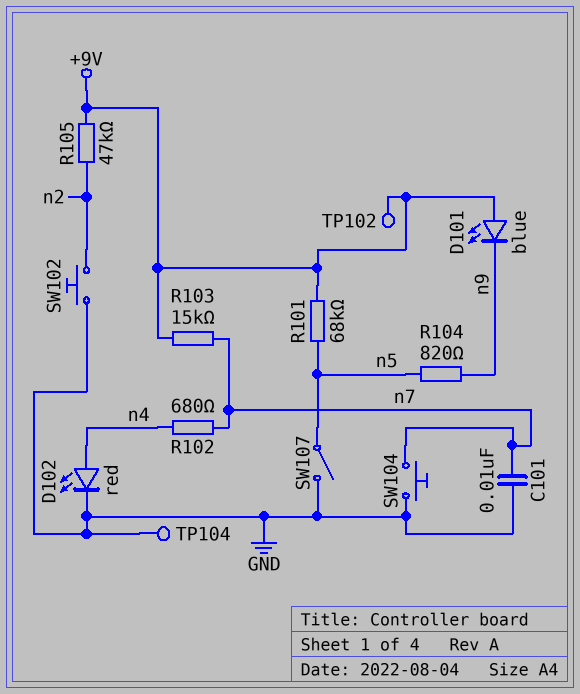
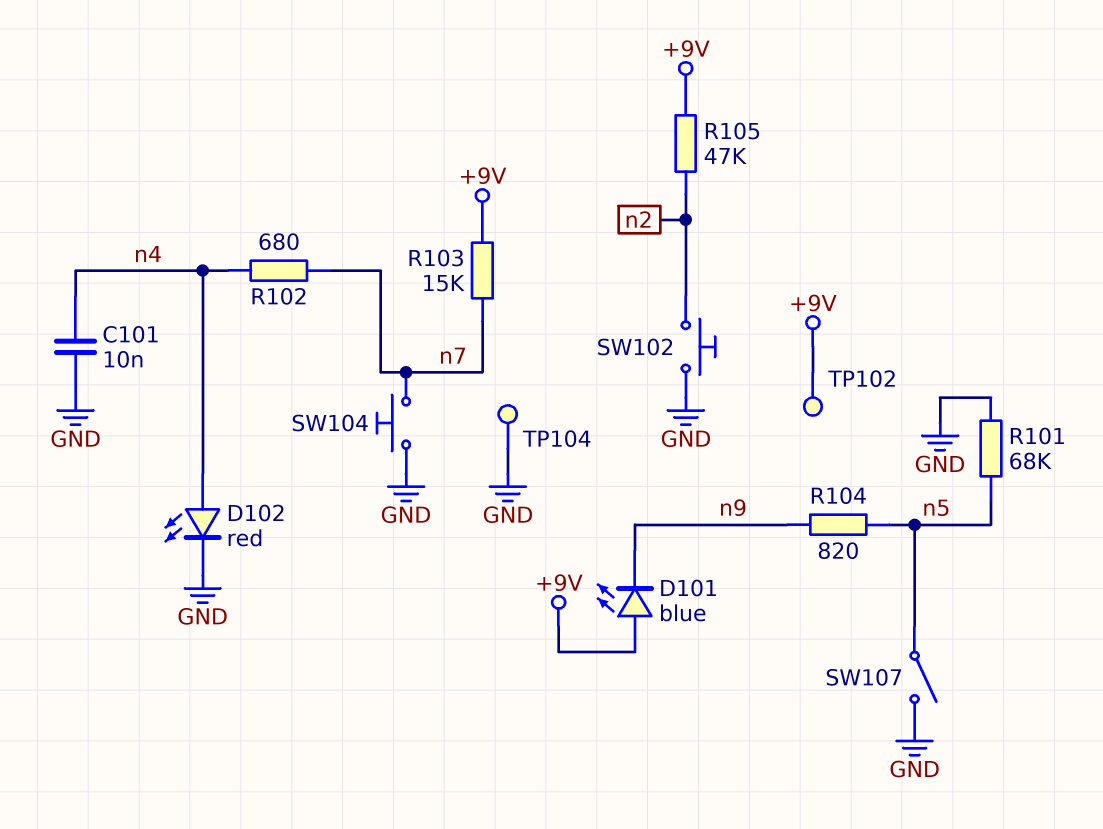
C101: 10nF (GND, n7) -> 10nF (GND, n4)
R101: 68k (+9V, n5) -> 68k (GND, n5)

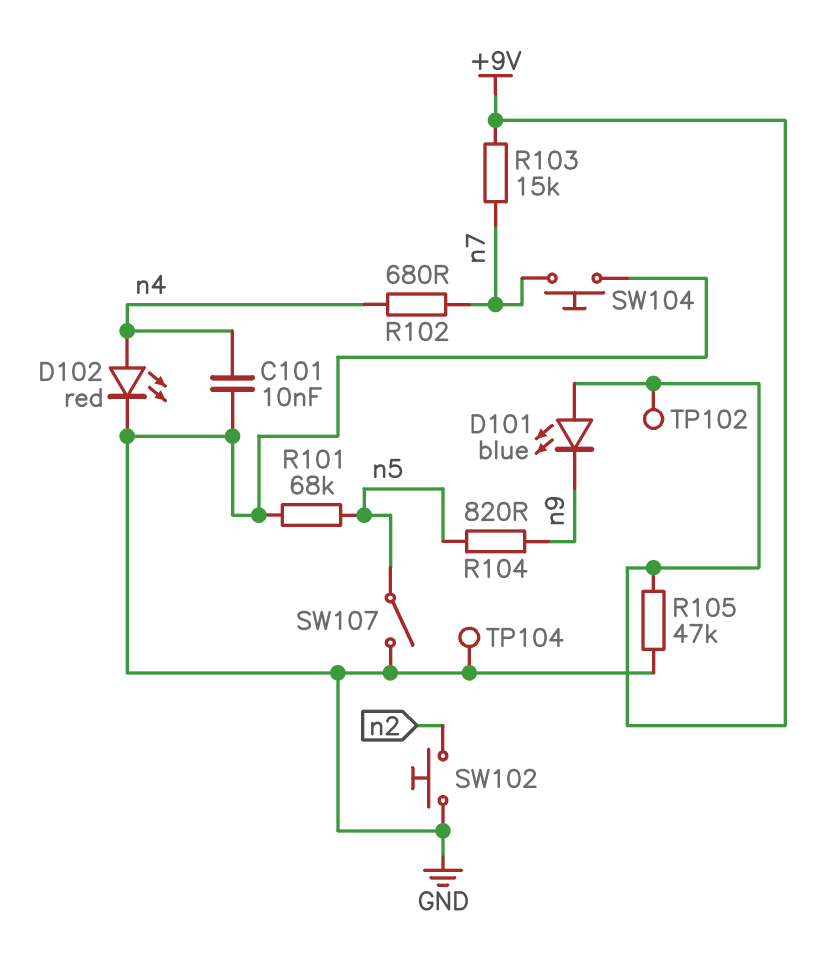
R105: 47k (+9V, n2) -> 47k (+9V, GND)

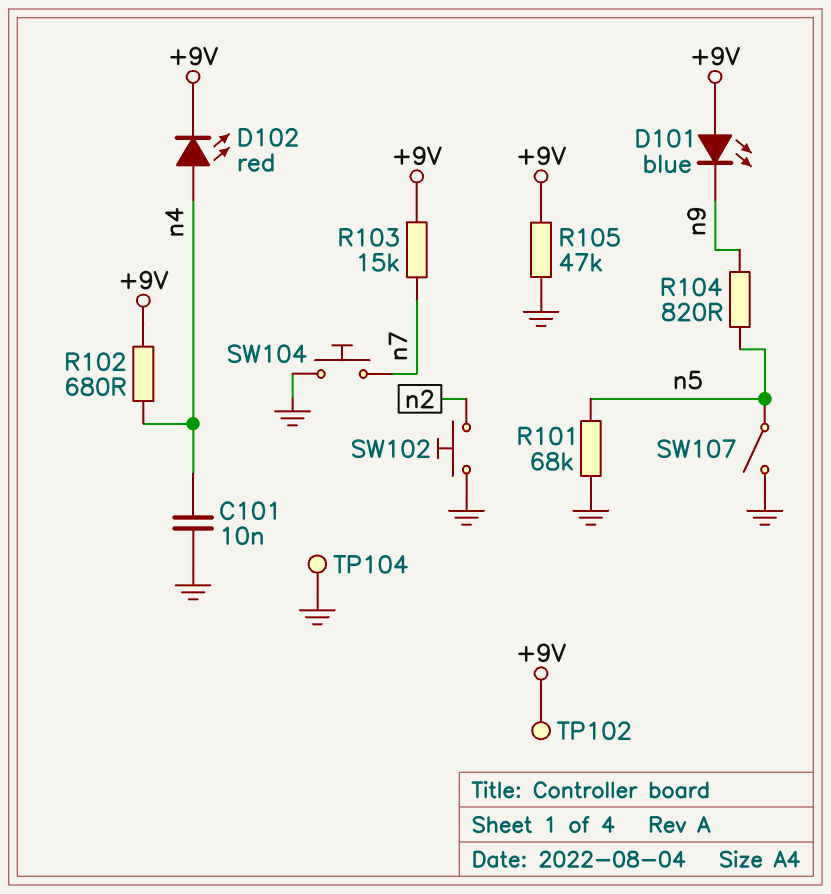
D102: LED red (A n4, K GND) -> LED red (A n4, K +9V)
R102: 680 (n4, n7) -> 680 (+9V, n4)

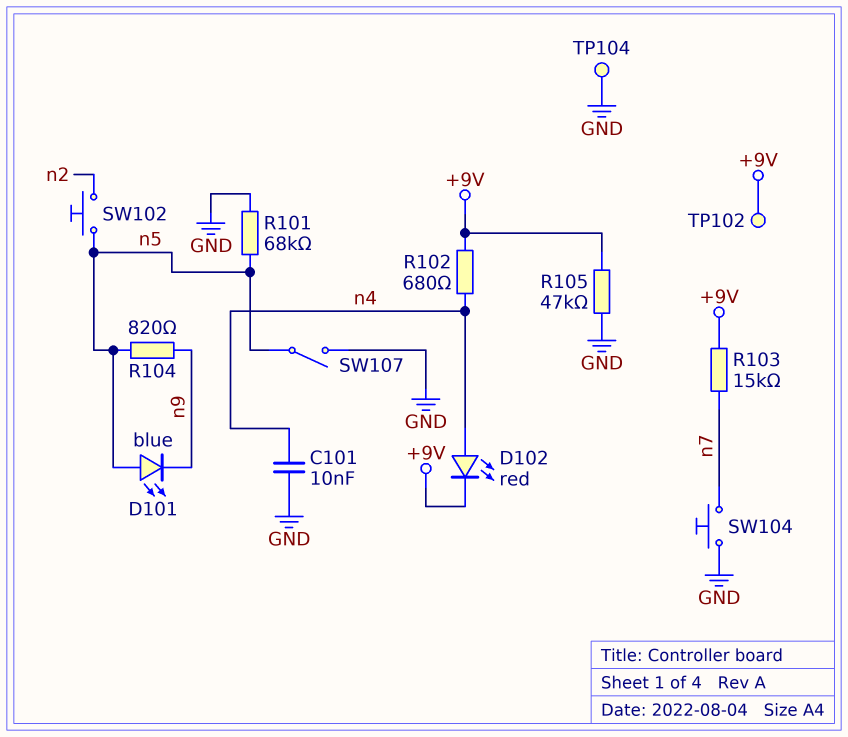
D101: LED blue (A +9V, K n9) -> LED blue (A n5, K n9)
SW102: button (GND, n2) -> button (n2, n5)

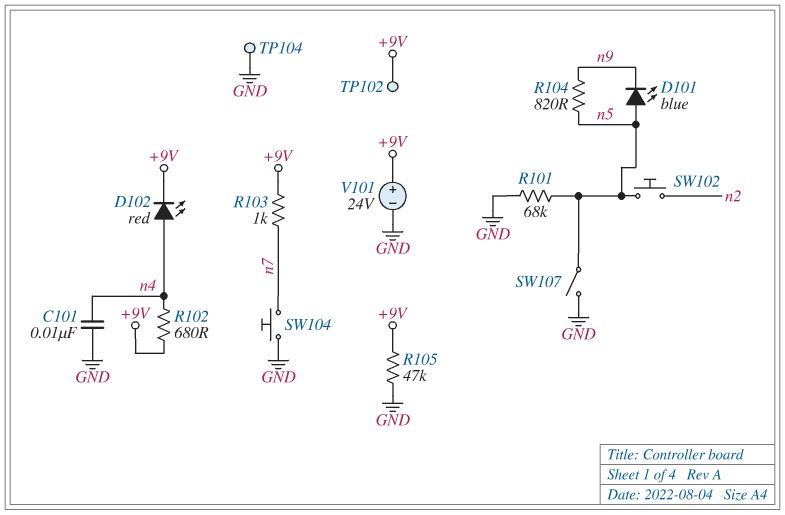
R103: 15k (+9V, n7) -> 1k (+9V, n7)
V101: none -> 24V (plus +9V, minus GND)

